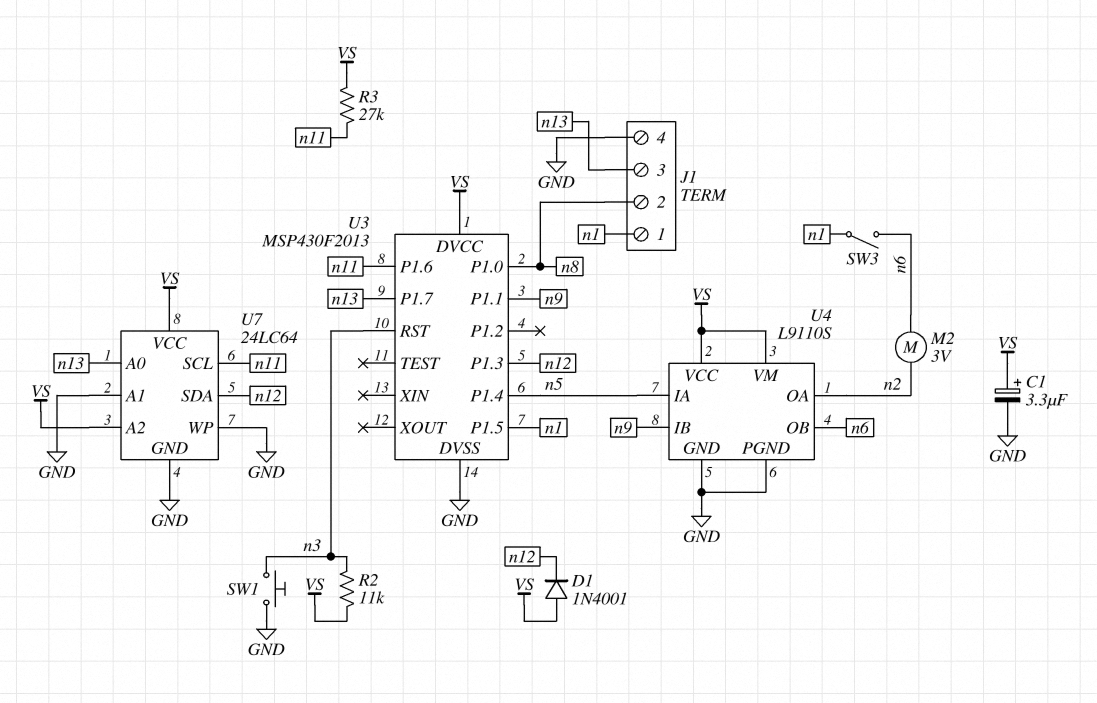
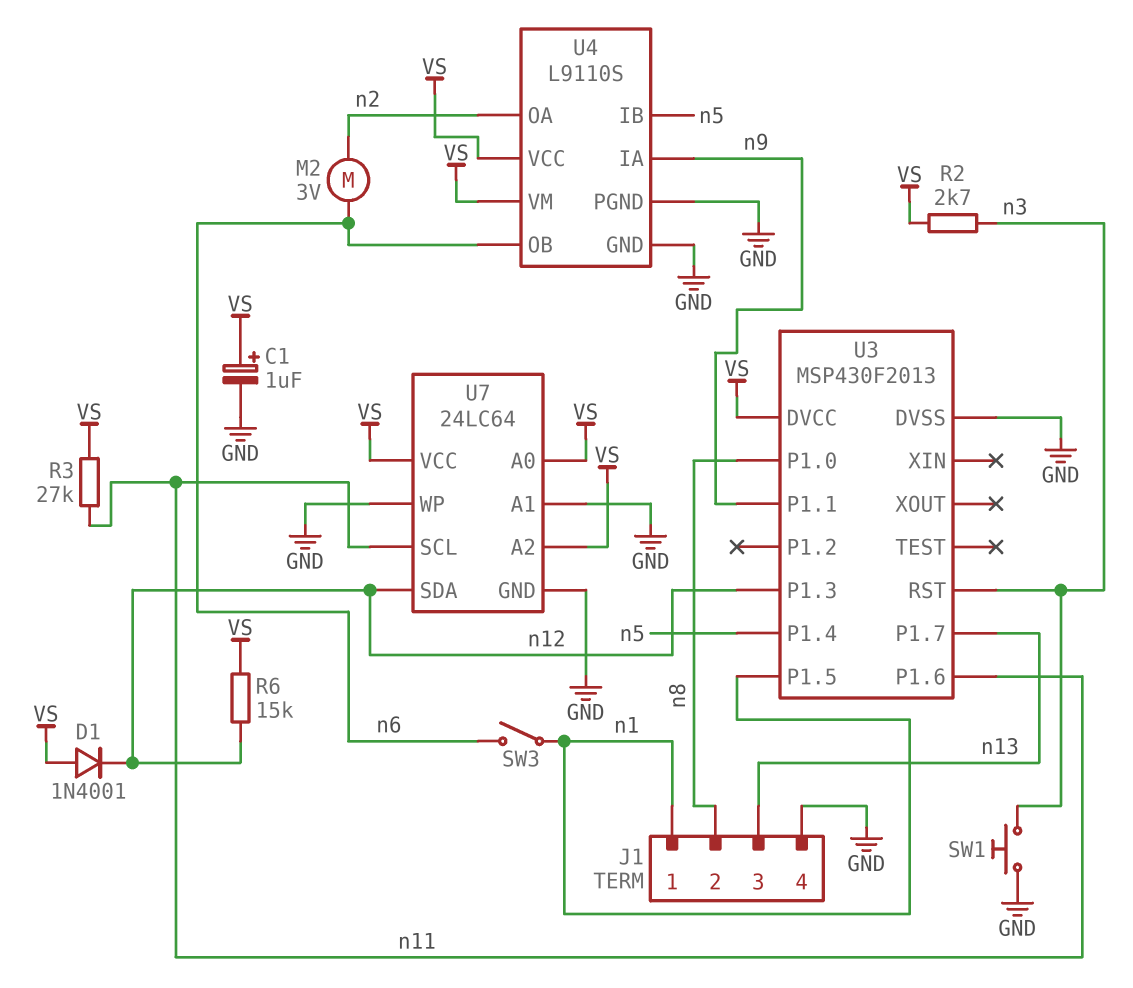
C1: 3.3uF (plus VS, minus GND) -> 1uF (plus VS, minus GND)
R2: 11k (VS, n3) -> 2.7k (VS, n3)
R6: none -> 15k (VS, n12)
U4 pin IA: n5 -> n9
U4 pin IB: n9 -> n5
U7 pin A0: n13 -> VS

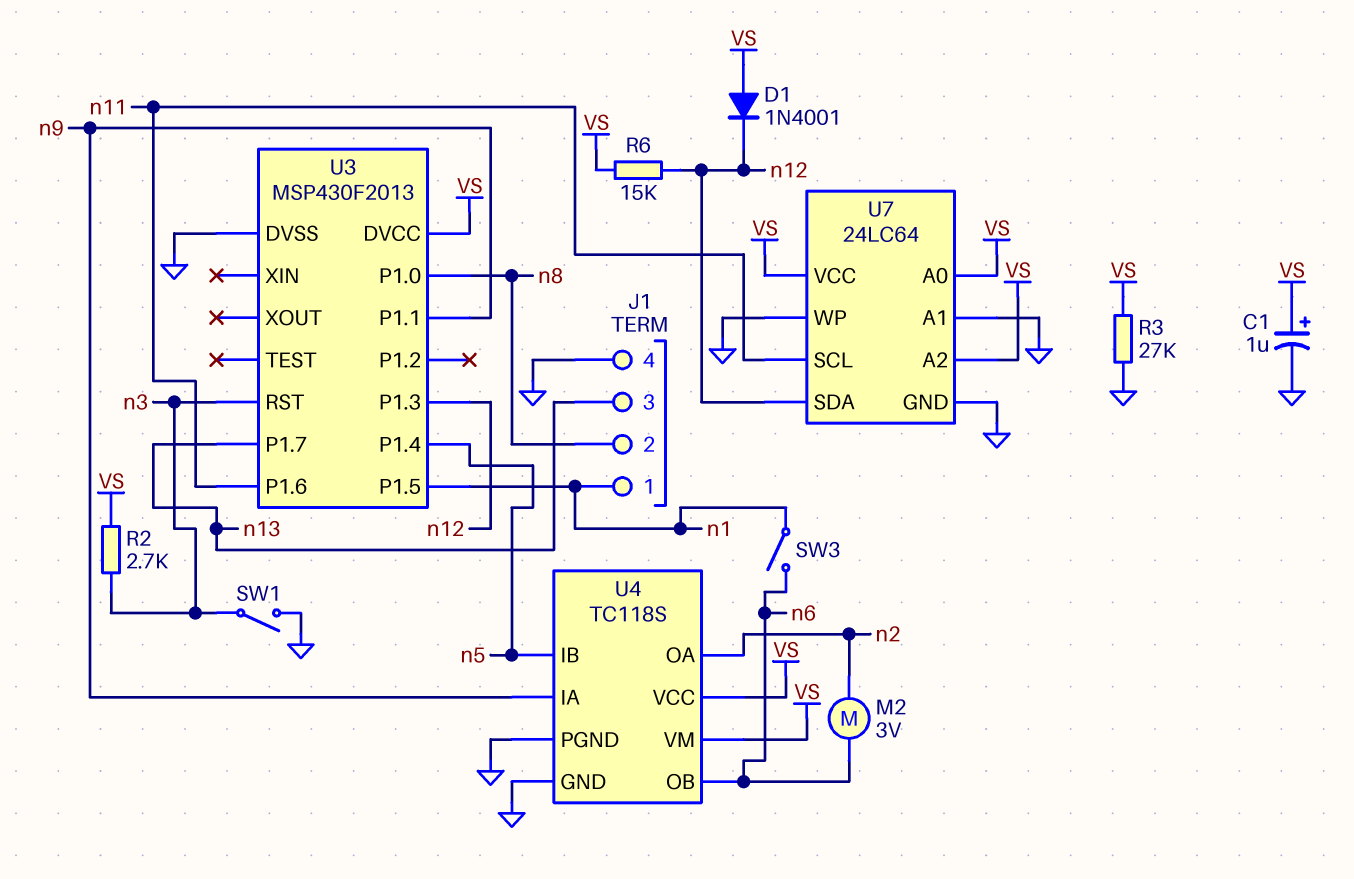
R3: 27k (VS, n11) -> 27k (GND, VS)
SW1: button (GND, n3) -> switch (GND, n3)
U4: L9110S -> TC118S

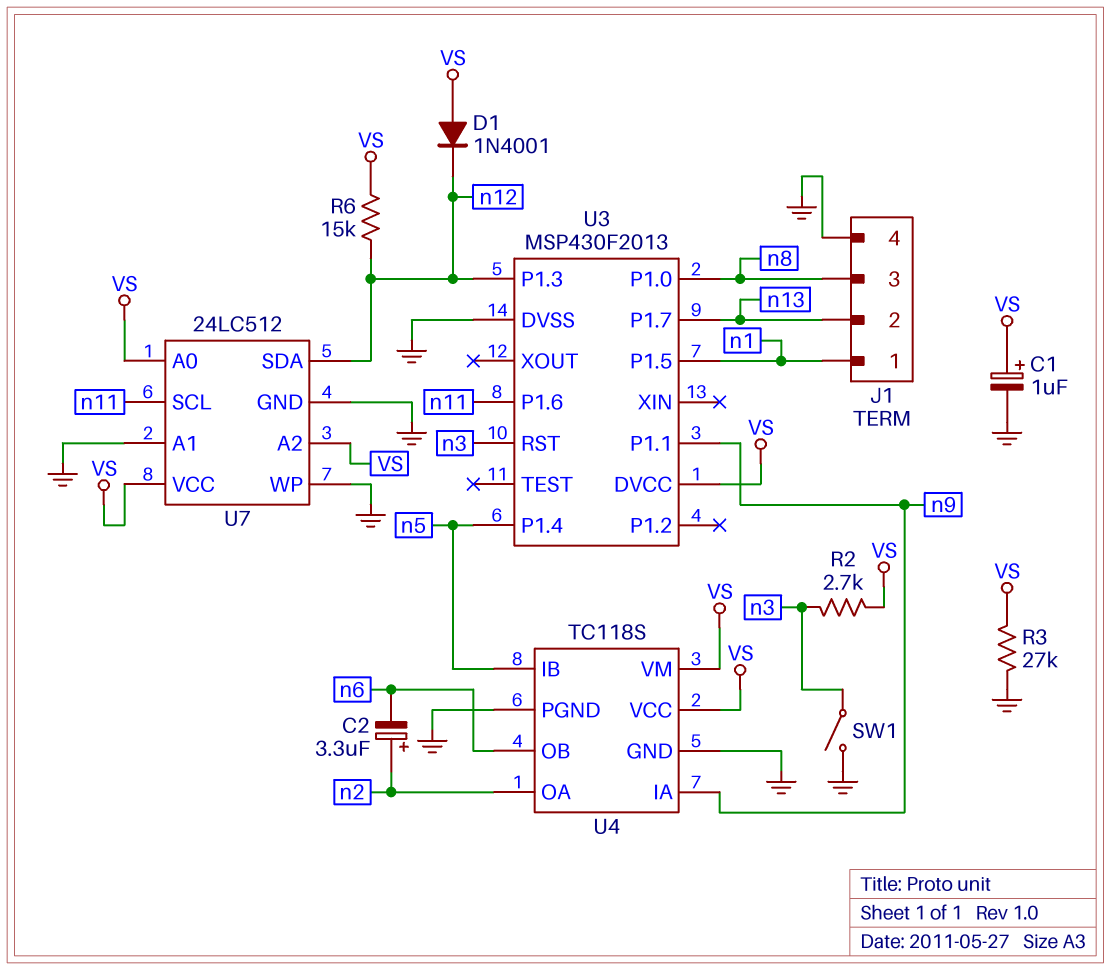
C2: none -> 3.3uF (plus n2, minus n6)
J1 pin 2: n8 -> n13
J1 pin 3: n13 -> n8
M2: motor 3V (n2, n6) -> none
SW3: switch (n1, n6) -> none
U7: 24LC64 -> 24LC512

